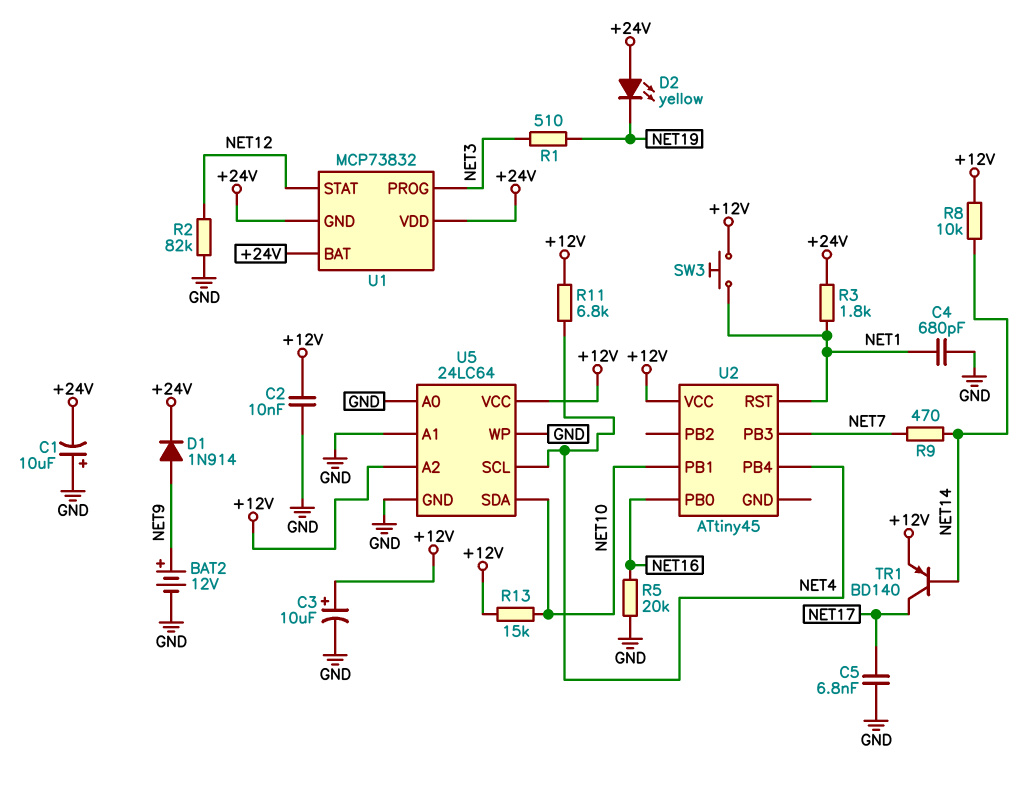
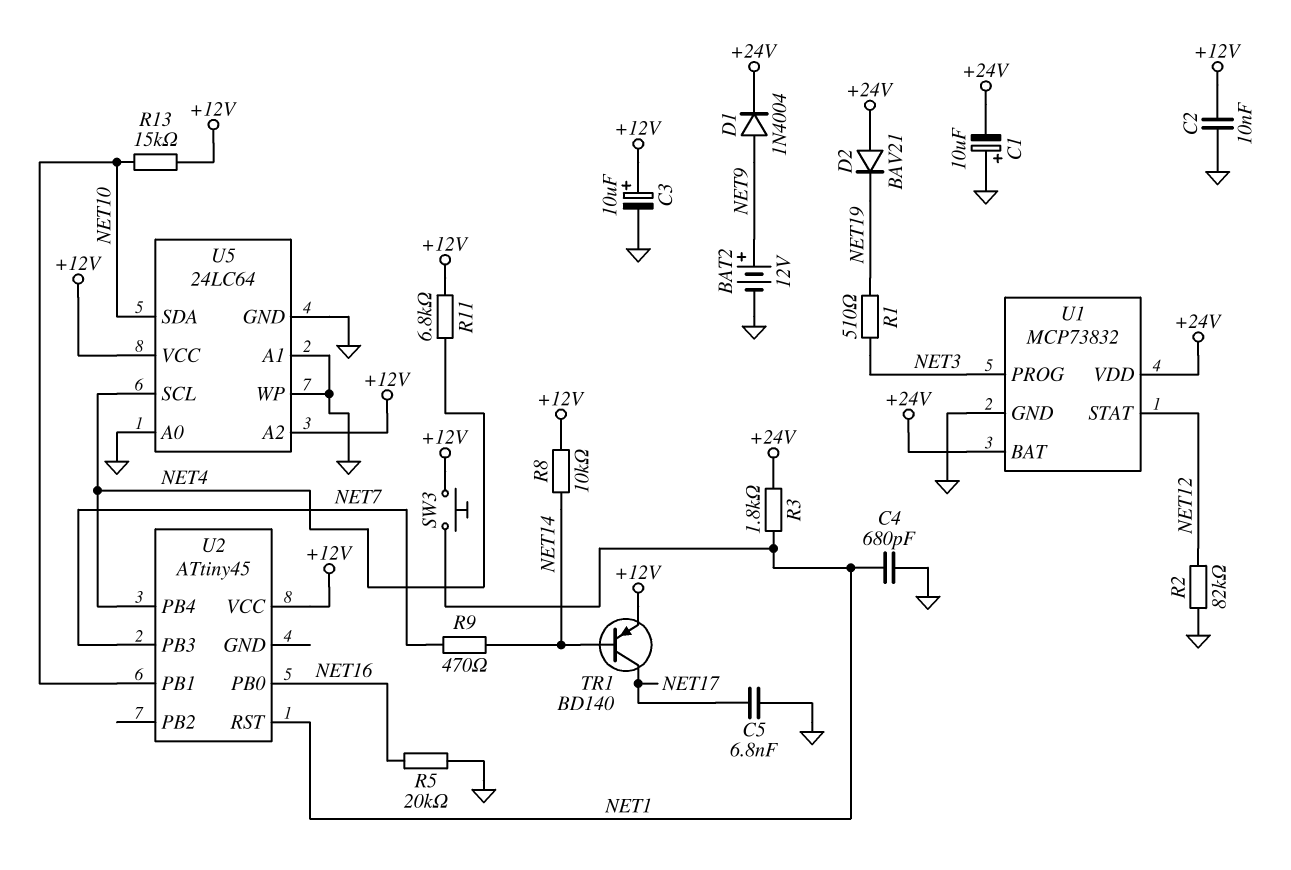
D1: diode 1N914 (A NET9, K +24V) -> diode 1N4004 (A NET9, K +24V)
D2: LED yellow (A +24V, K NET19) -> diode BAV21 (A +24V, K NET19)
U1 pin GND: +24V -> GND

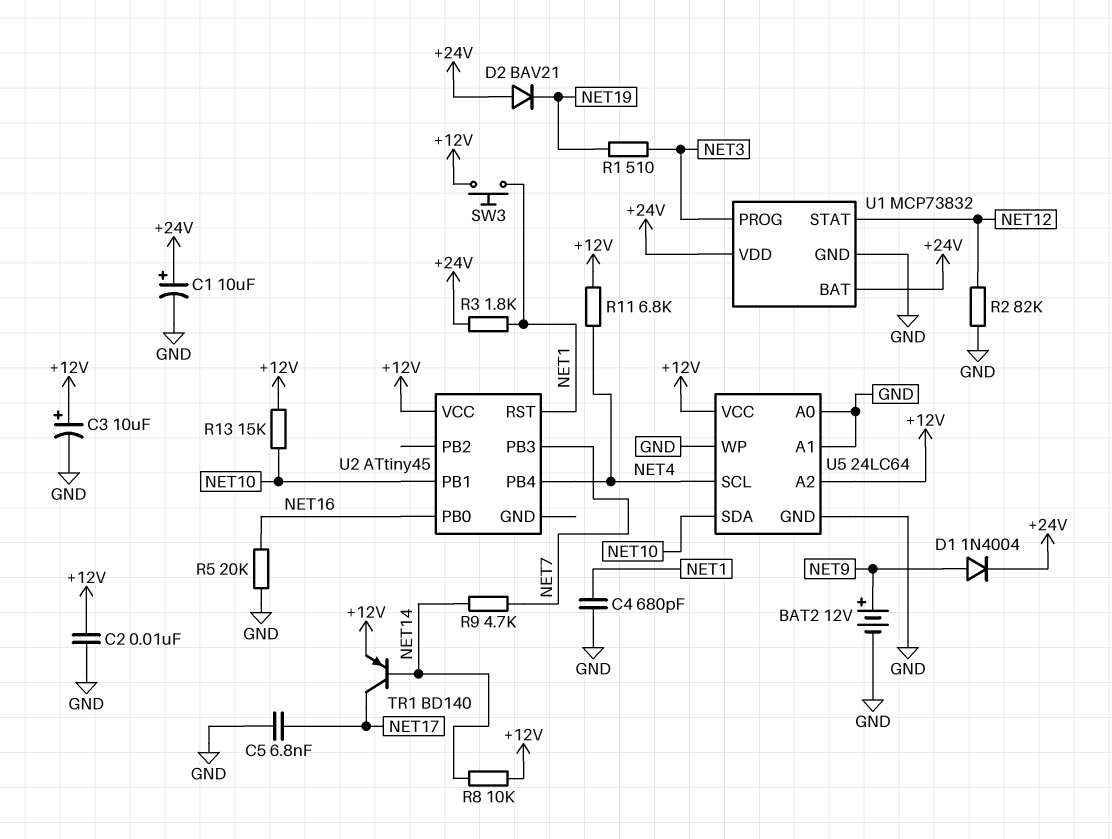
C1: 10uF (plus GND, minus +24V) -> 10uF (plus +24V, minus GND)
R9: 470 (NET7, NET14) -> 4.7k (NET7, NET14)

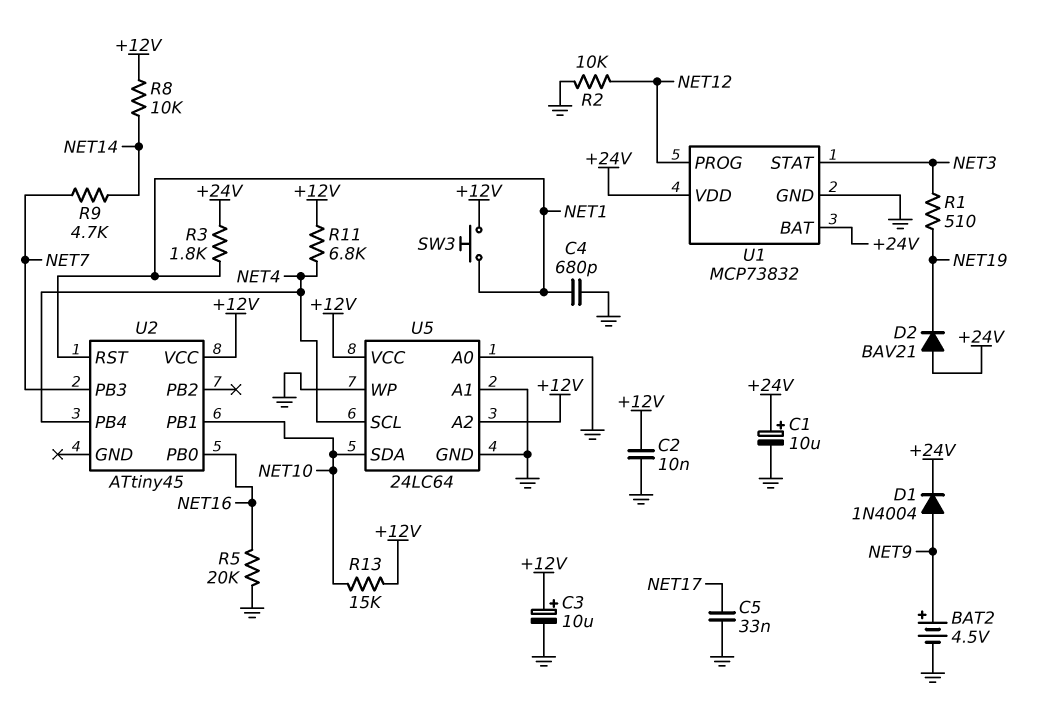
BAT2: 12V (plus NET9, minus GND) -> 4.5V (plus NET9, minus GND)
C5: 6.8nF (GND, NET17) -> 33nF (GND, NET17)
R2: 82k (GND, NET12) -> 10k (GND, NET12)
TR1: PNP BD140 (B NET14, C NET17, E +12V) -> none
U1 pin PROG: NET3 -> NET12
U1 pin STAT: NET12 -> NET3

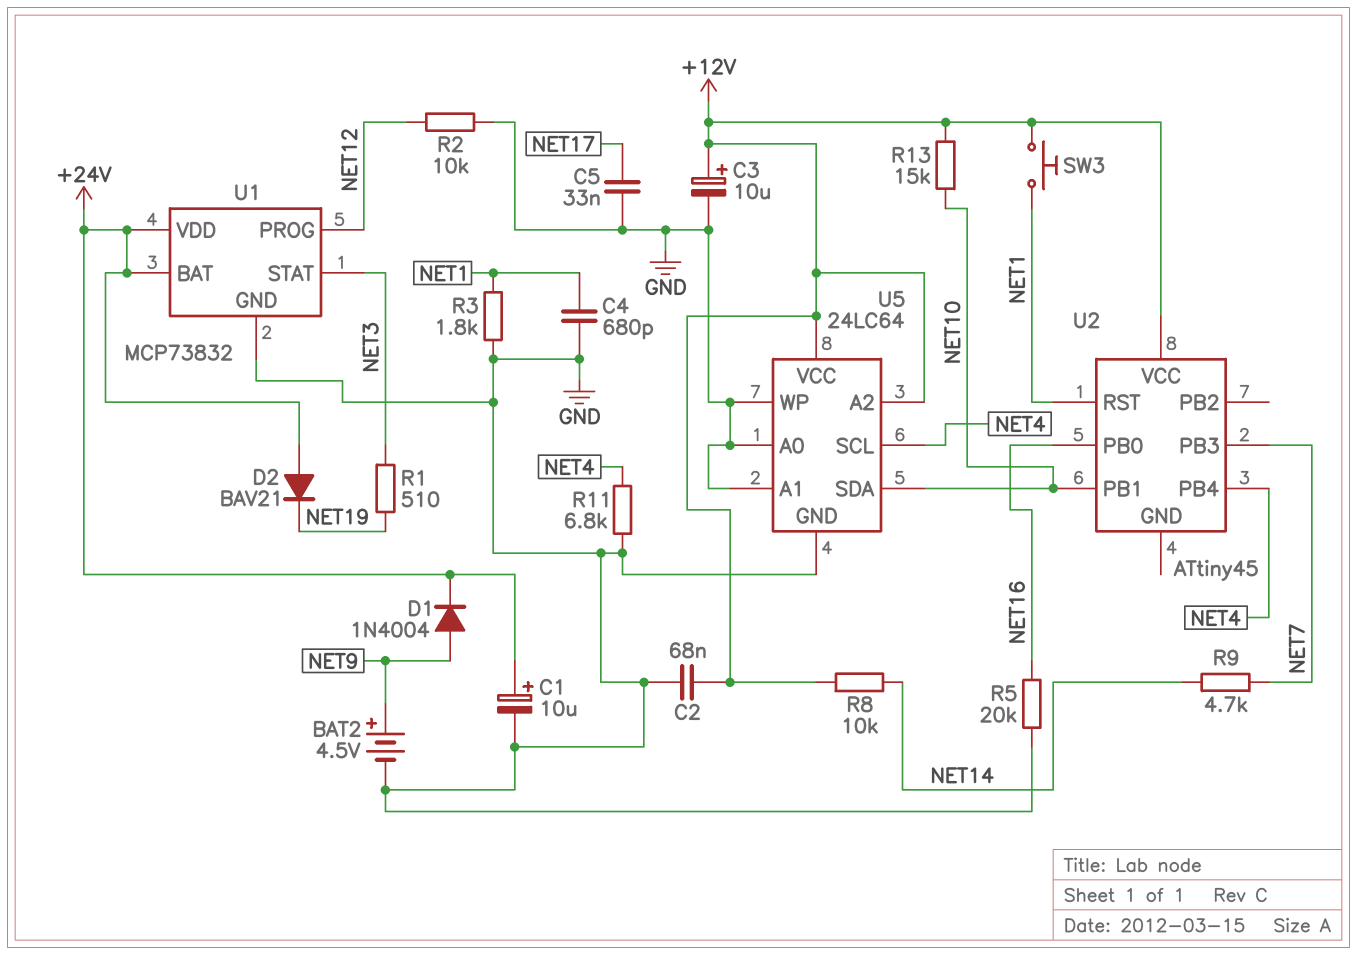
C2: 10nF (+12V, GND) -> 68nF (+12V, GND)
R3: 1.8k (+24V, NET1) -> 1.8k (GND, NET1)
R11: 6.8k (+12V, NET4) -> 6.8k (GND, NET4)

